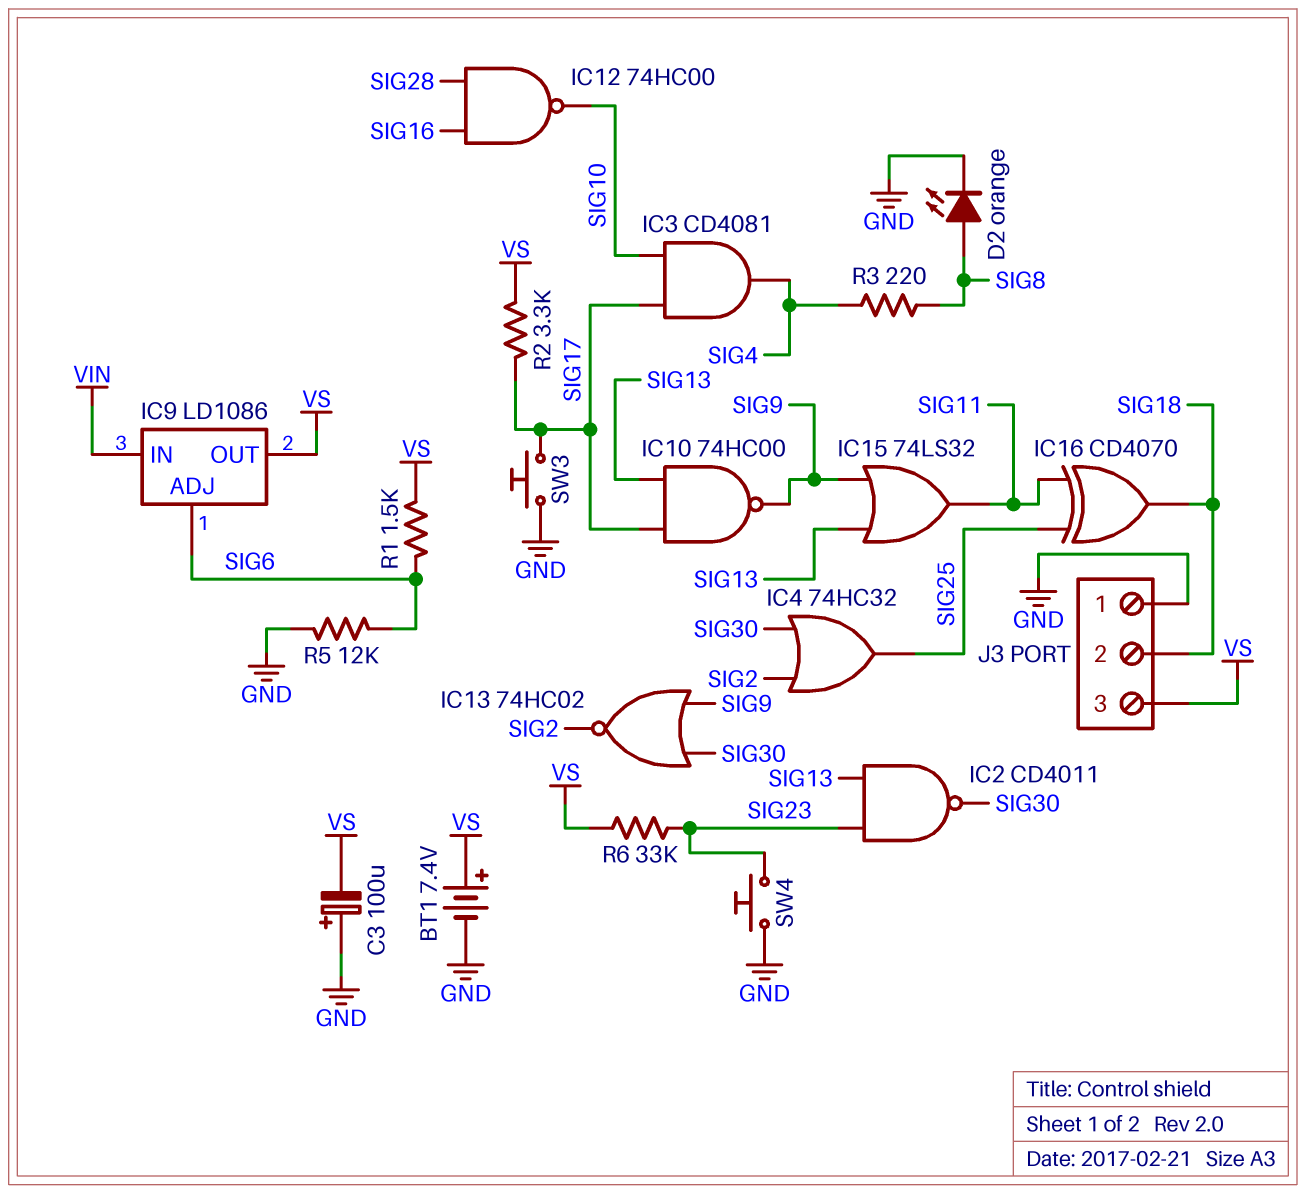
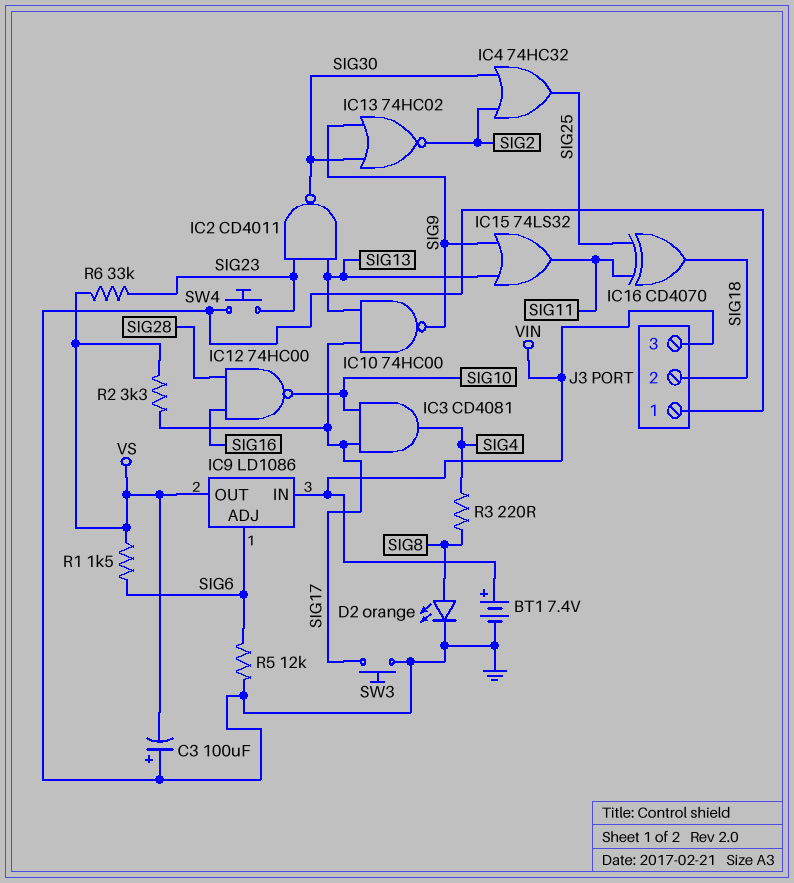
BT1: 7.4V (plus VS, minus GND) -> 7.4V (plus VIN, minus GND)
J3 pin 3: VS -> VIN

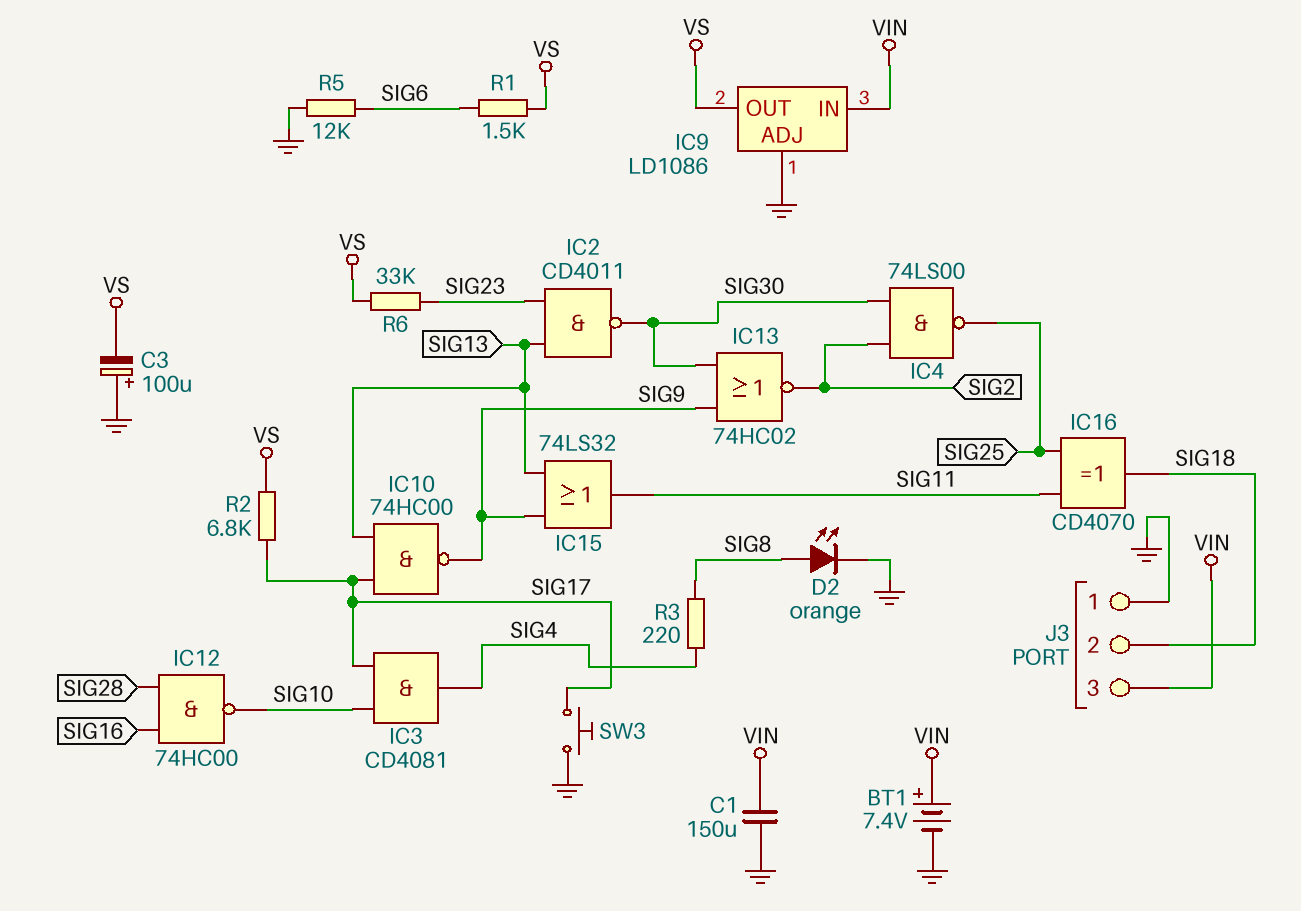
C1: none -> 150uF (GND, VIN)
IC4: OR 74HC32 (in SIG2, in SIG30, out SIG25) -> NAND 74LS00 (in SIG2, in SIG30, out SIG25)
IC9 pin ADJ: SIG6 -> GND
R2: 3.3k (SIG17, VS) -> 6.8k (SIG17, VS)
SW4: button (GND, SIG23) -> none

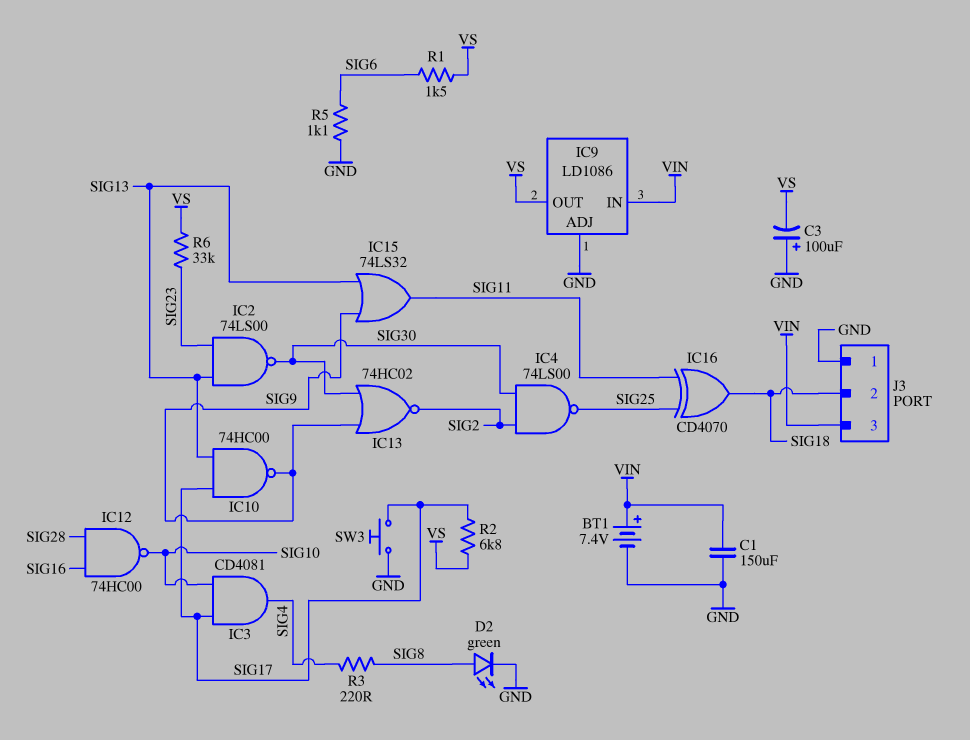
D2: LED orange (A SIG8, K GND) -> LED green (A SIG8, K GND)
IC2: NAND CD4011 (in SIG13, in SIG23, out SIG30) -> NAND 74LS00 (in SIG13, in SIG23, out SIG30)
R5: 12k (GND, SIG6) -> 1.1k (GND, SIG6)

